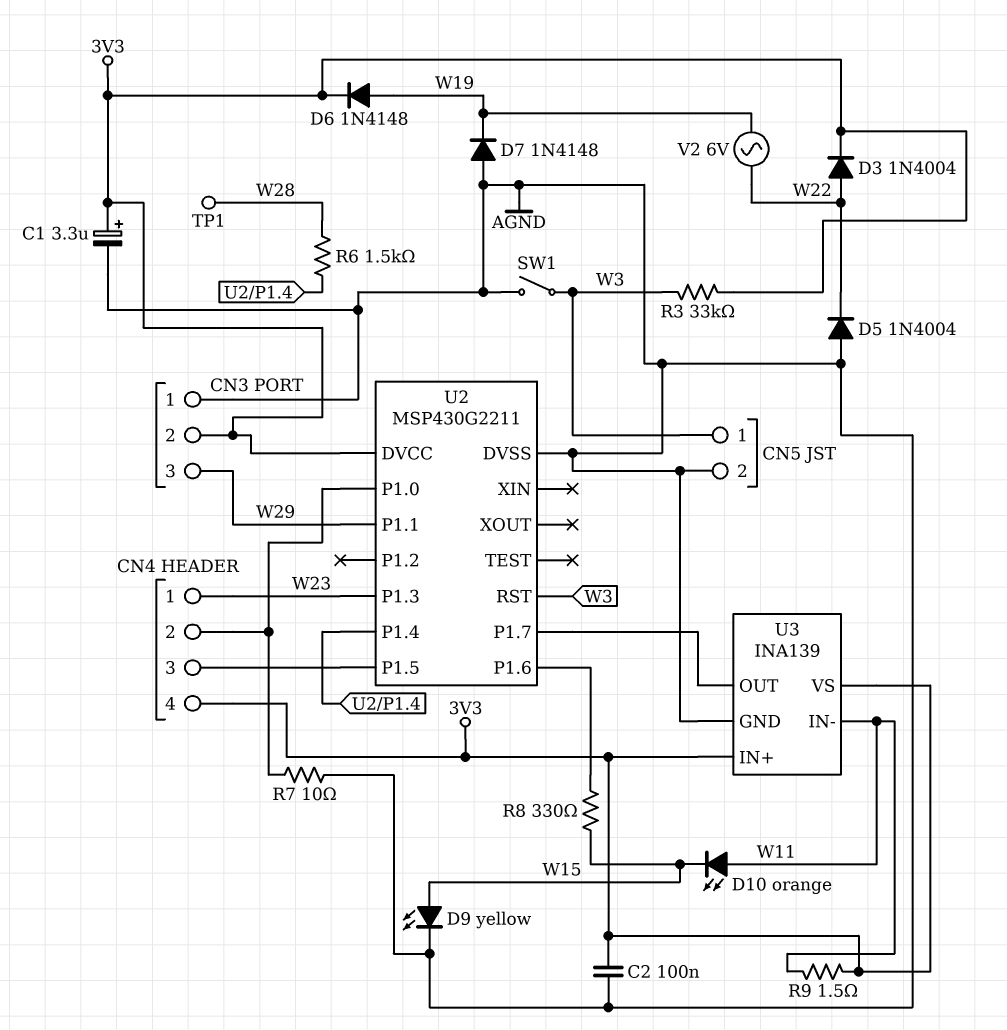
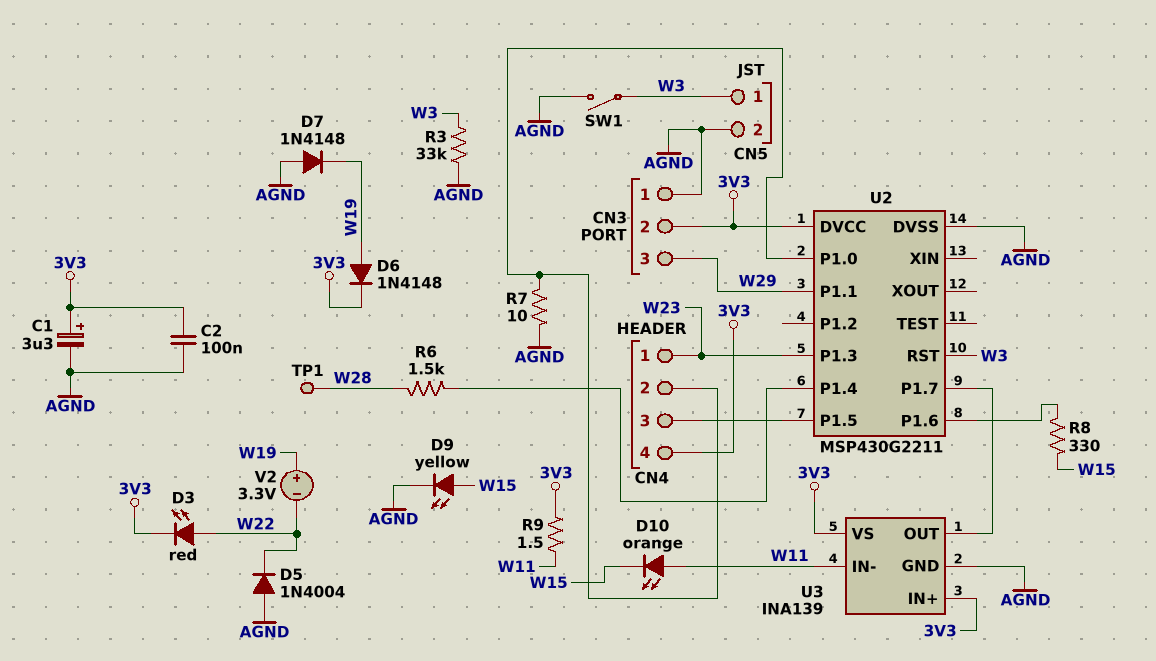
D3: diode 1N4004 (A W22, K 3V3) -> LED red (A W22, K 3V3)
R3: 33k (3V3, W3) -> 33k (AGND, W3)
V2: AC 6V (W19, W22) -> 3.3V (plus W19, minus W22)

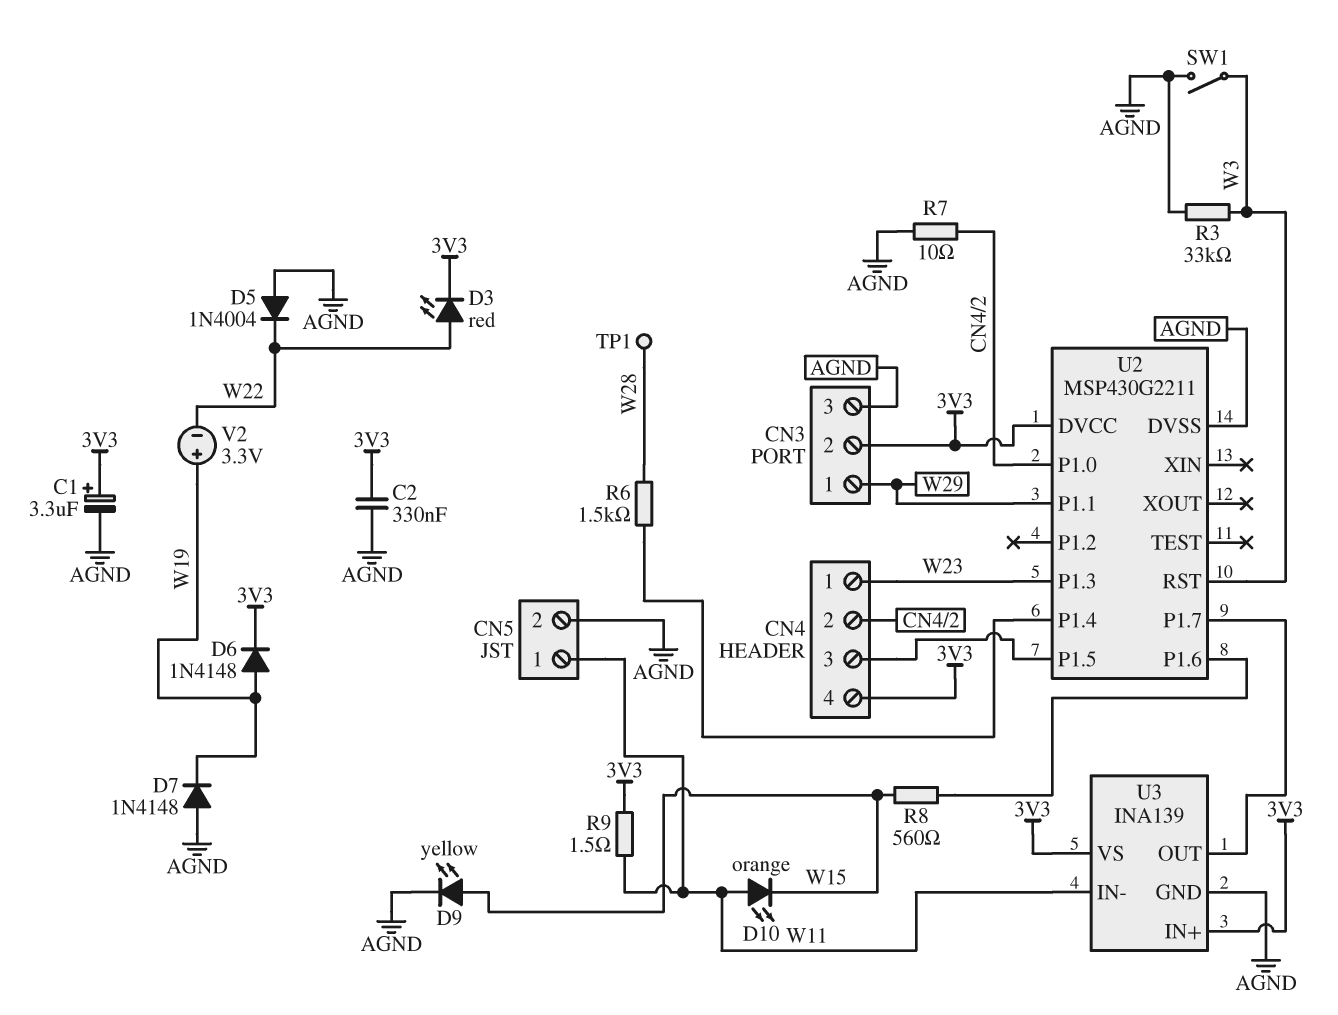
C2: 100nF (3V3, AGND) -> 330nF (3V3, AGND)
CN3 pin 1: AGND -> W29
CN3 pin 3: W29 -> AGND
CN5 pin 1: W3 -> W11
R8: 330 (U2/P1.6, W15) -> 560 (U2/P1.6, W15)

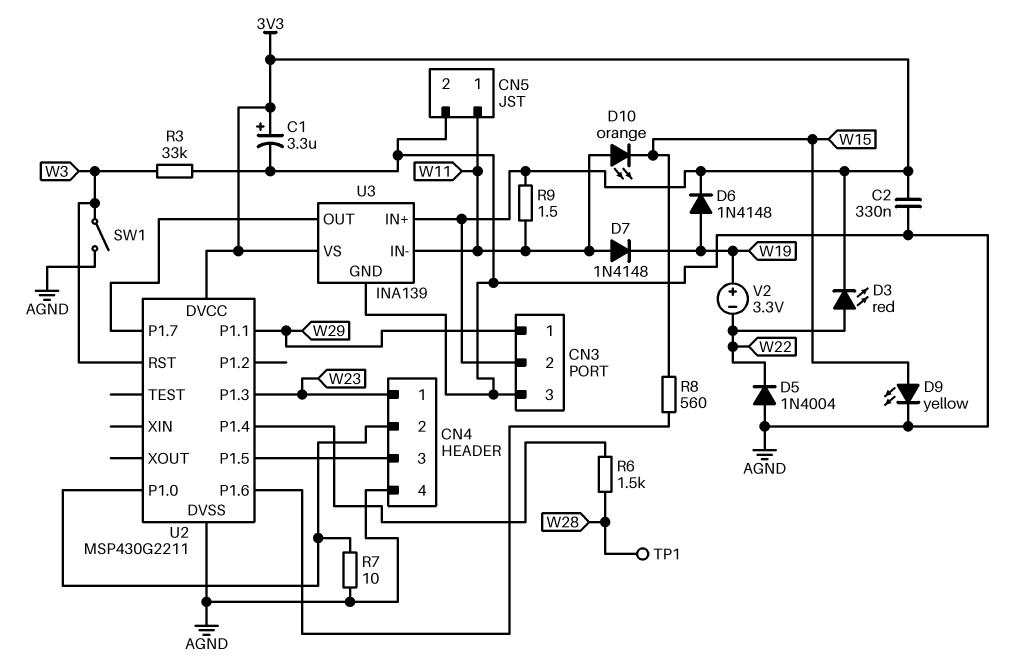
CN4 pin 4: 3V3 -> AGND
D7: diode 1N4148 (A AGND, K W19) -> diode 1N4148 (A W11, K W19)

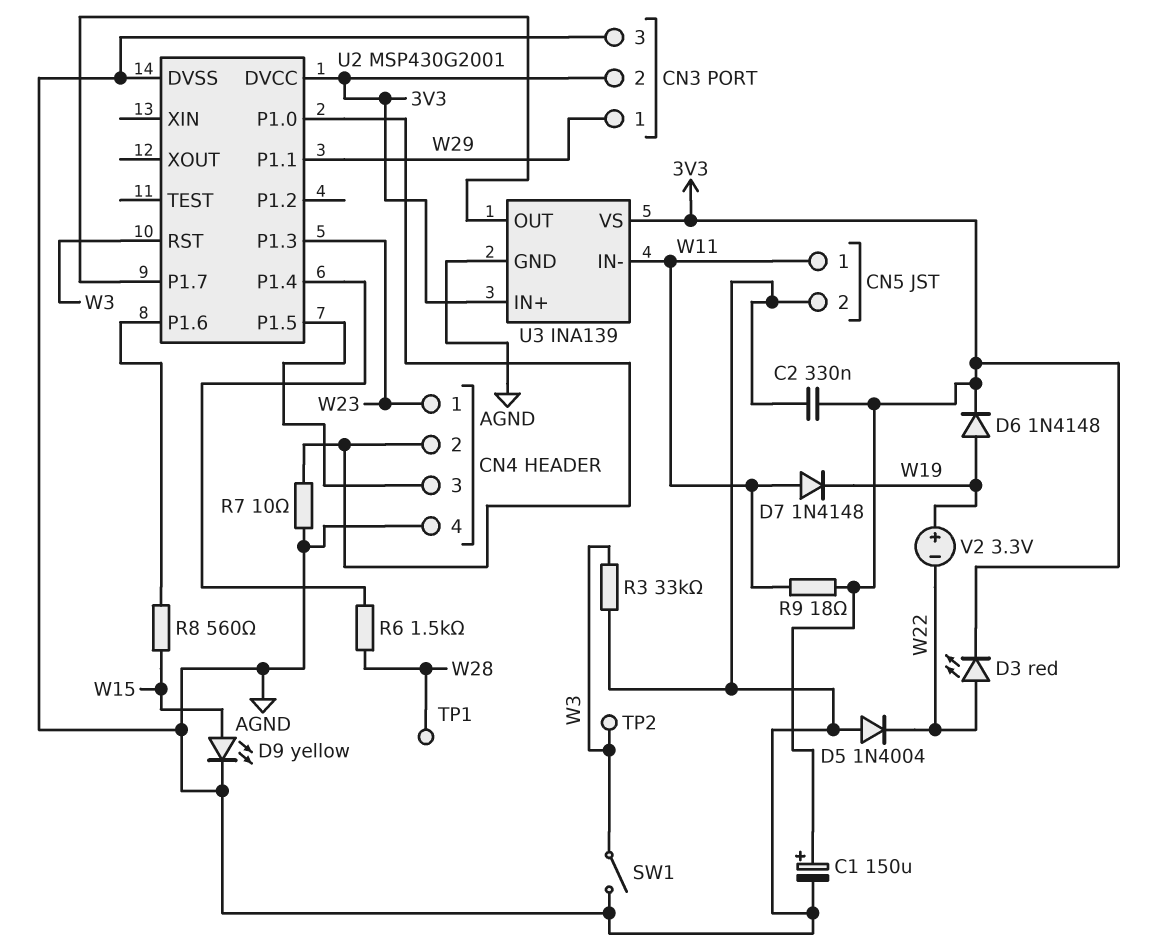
C1: 3.3uF (plus 3V3, minus AGND) -> 150uF (plus 3V3, minus AGND)
D10: LED orange (A W11, K W15) -> none
R9: 1.5 (3V3, W11) -> 18 (3V3, W11)
TP2: none -> test point (W3)
U2: MSP430G2211 -> MSP430G2001

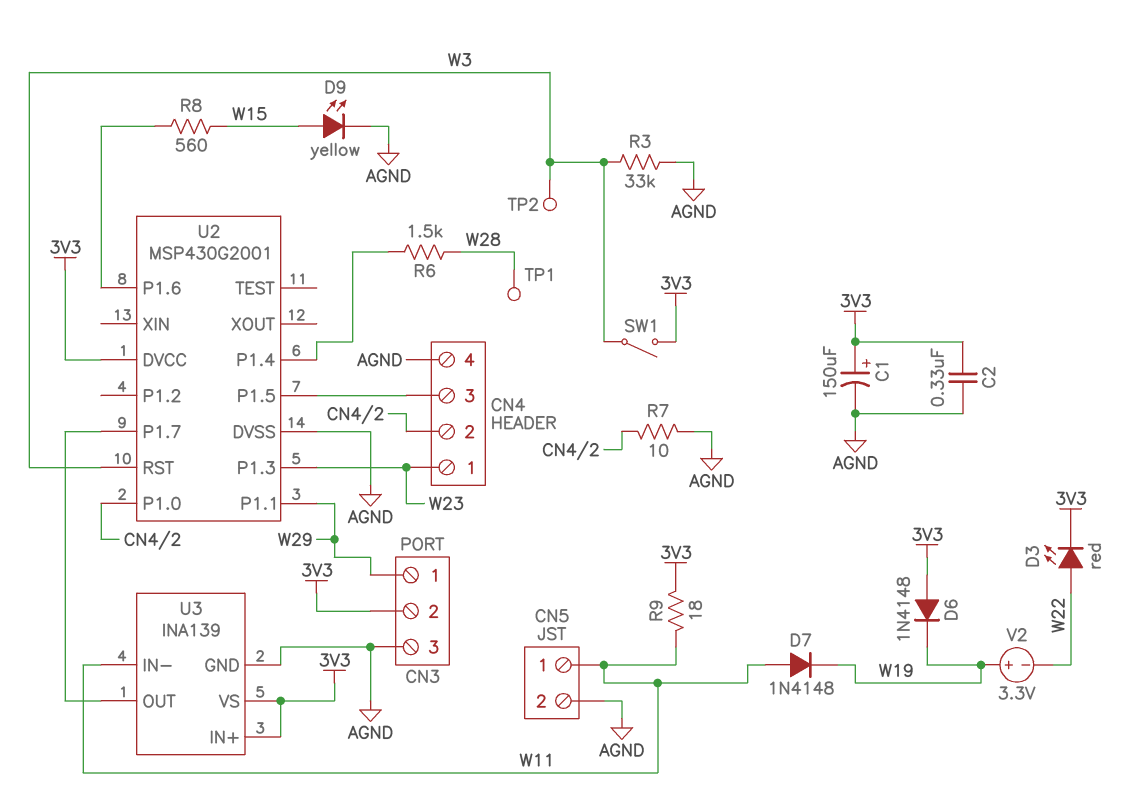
D5: diode 1N4004 (A AGND, K W22) -> none
D6: diode 1N4148 (A W19, K 3V3) -> diode 1N4148 (A 3V3, K W19)
SW1: switch (AGND, W3) -> switch (3V3, W3)

